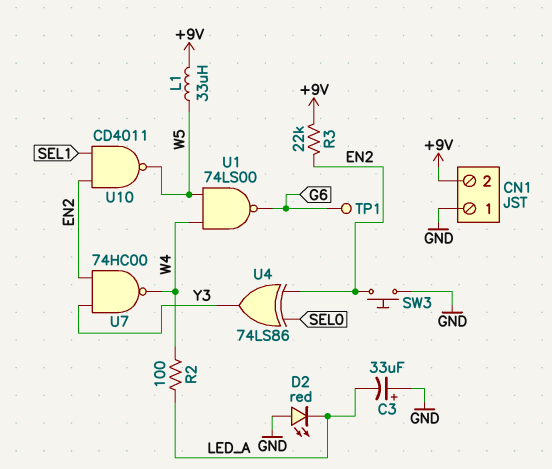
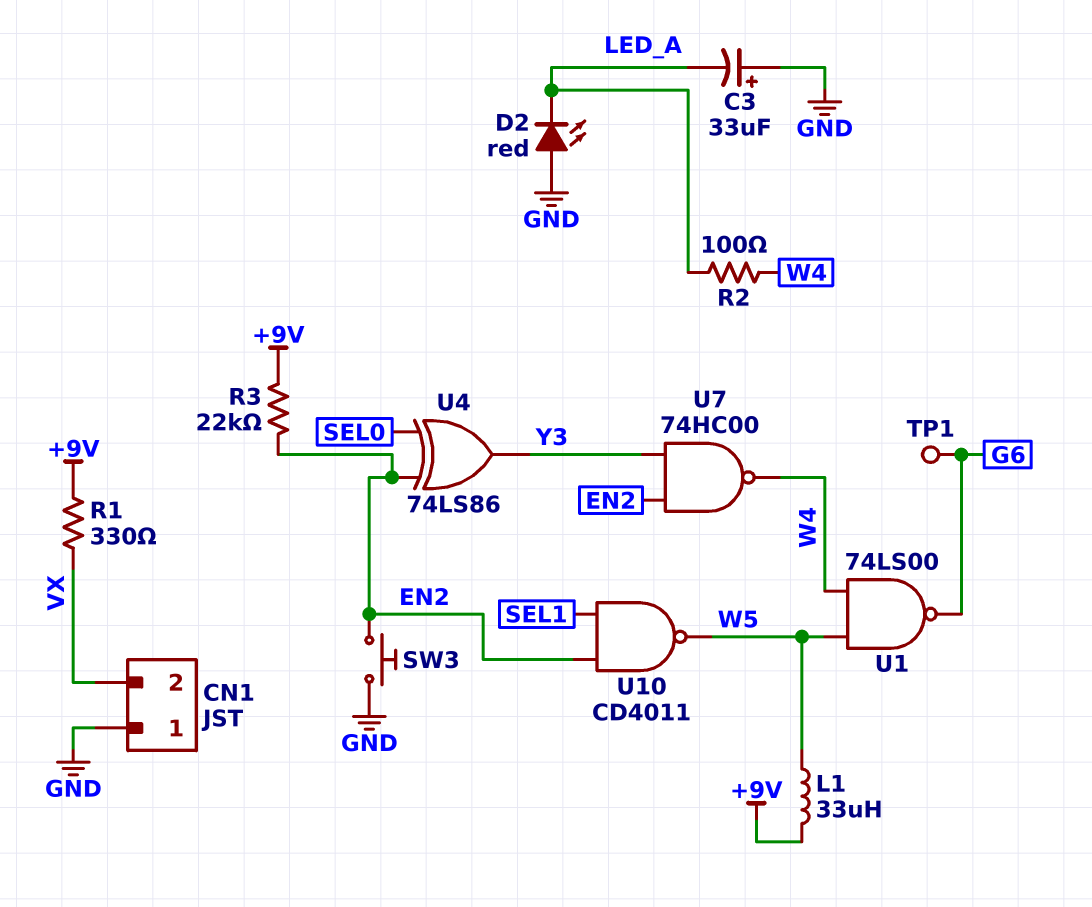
CN1 pin 2: +9V -> VX
R1: none -> 330 (+9V, VX)

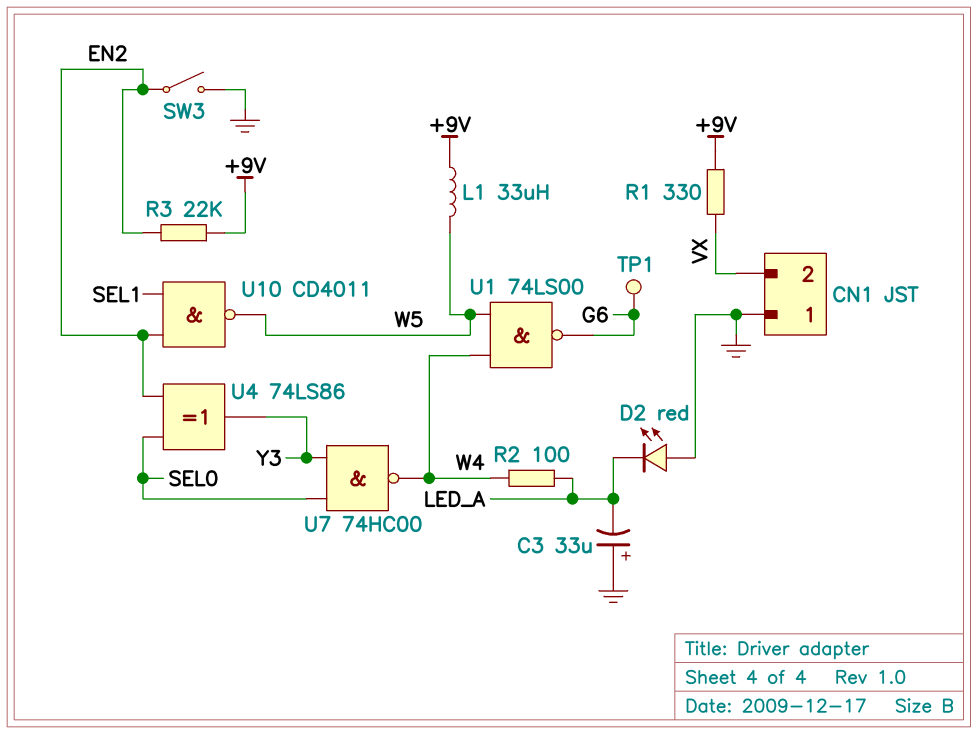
SW3: button (EN2, GND) -> switch (EN2, GND)
U7: NAND 74HC00 (in EN2, in Y3, out W4) -> NAND 74HC00 (in SEL0, in Y3, out W4)

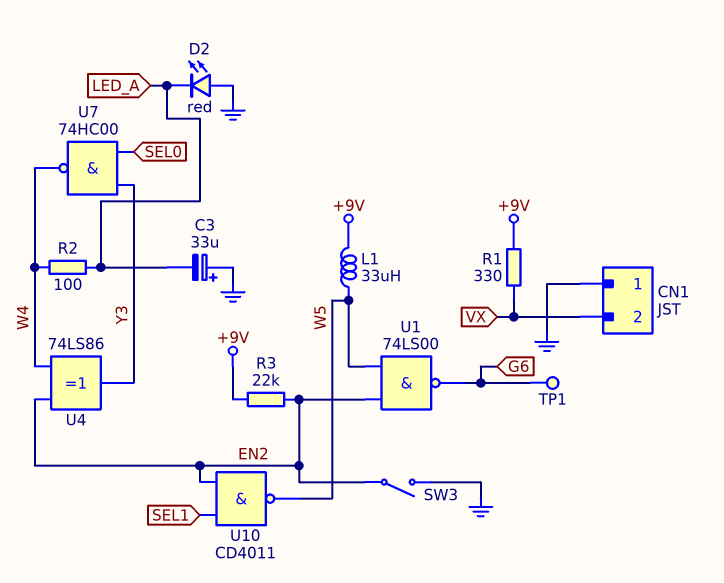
U1: NAND 74LS00 (in W4, in W5, out G6) -> NAND 74LS00 (in EN2, in W5, out G6)
U4: XOR 74LS86 (in EN2, in SEL0, out Y3) -> XOR 74LS86 (in EN2, in W4, out Y3)

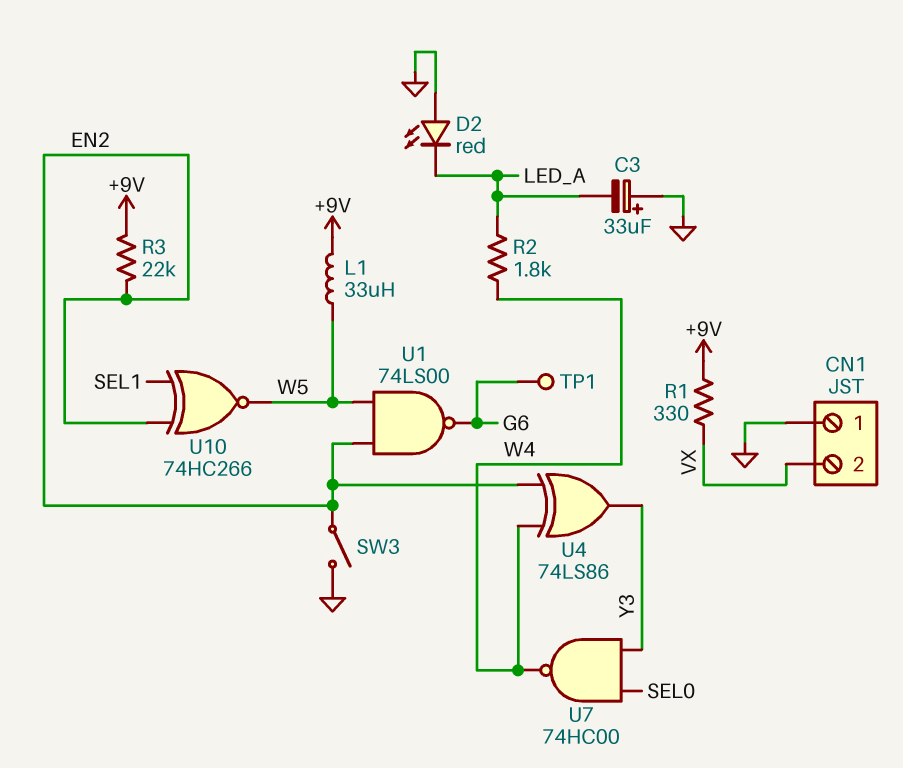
R2: 100 (LED_A, W4) -> 1.8k (LED_A, W4)
U10: NAND CD4011 (in EN2, in SEL1, out W5) -> XNOR 74HC266 (in EN2, in SEL1, out W5)

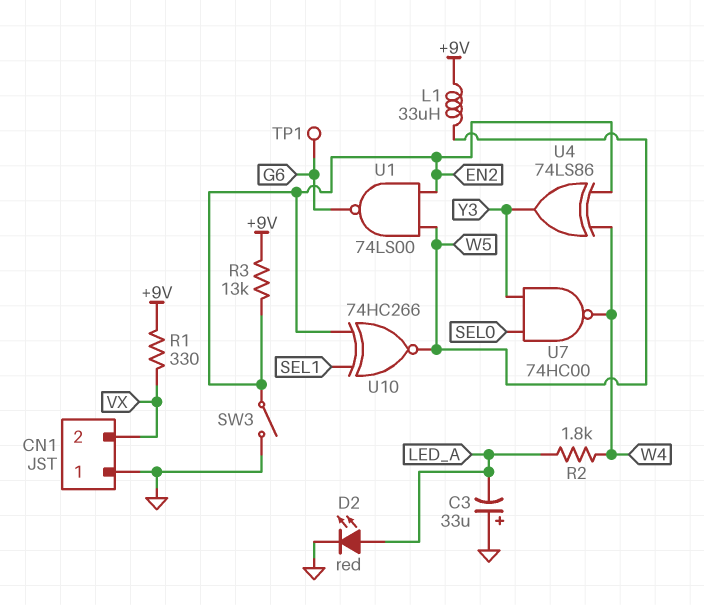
D2: LED red (A GND, K LED_A) -> LED red (A LED_A, K GND)
R3: 22k (+9V, EN2) -> 13k (+9V, EN2)

